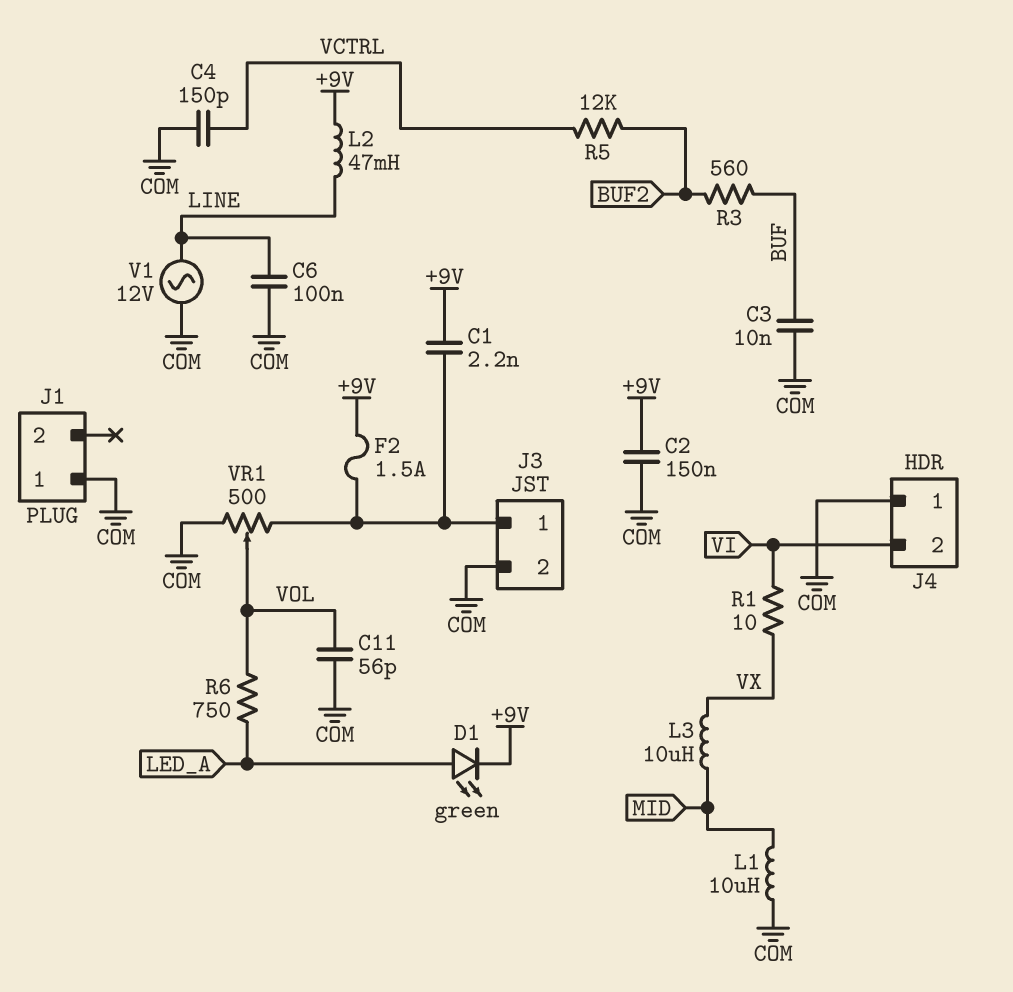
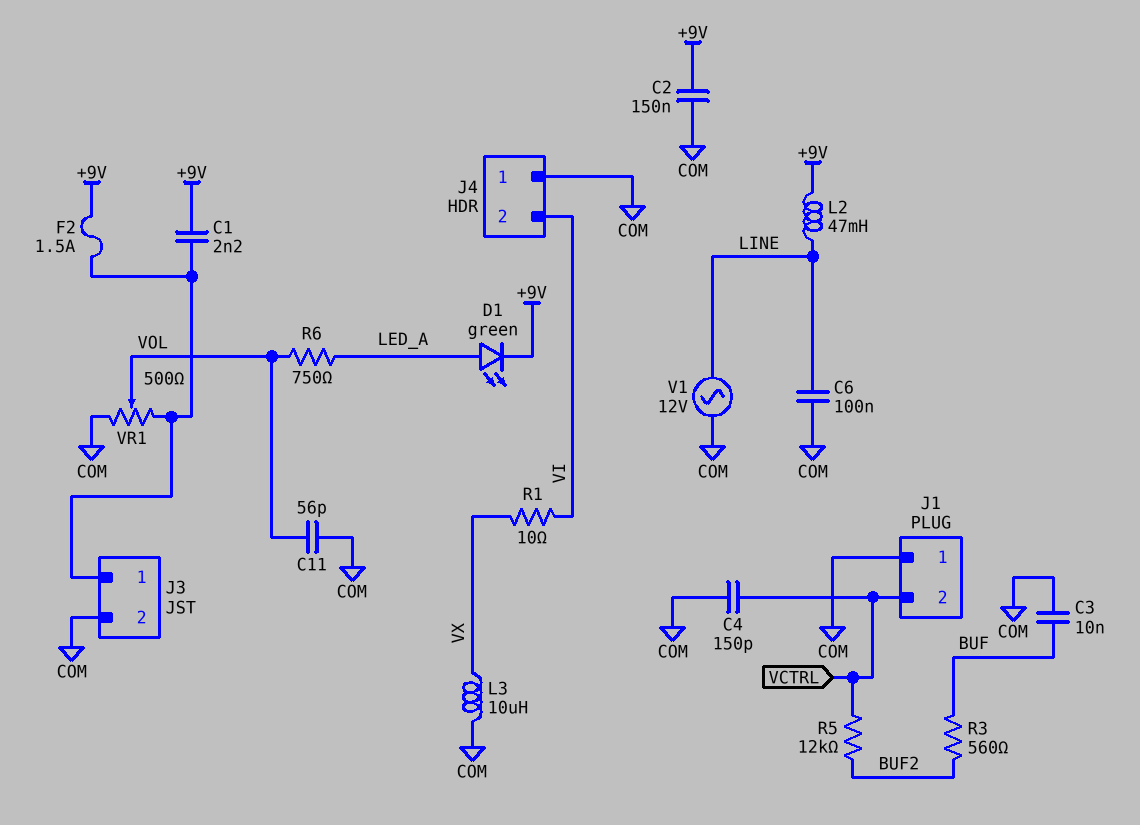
J1 pin 2: none -> VCTRL
L1: 10uH (COM, MID) -> none
L3: 10uH (MID, VX) -> 10uH (COM, VX)

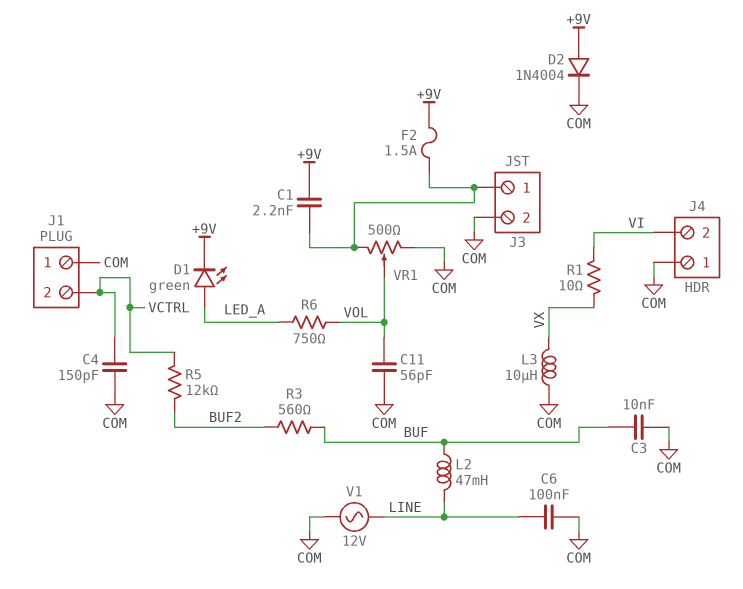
C2: 150nF (+9V, COM) -> none
D2: none -> diode 1N4004 (A +9V, K COM)
L2: 47mH (+9V, LINE) -> 47mH (BUF, LINE)

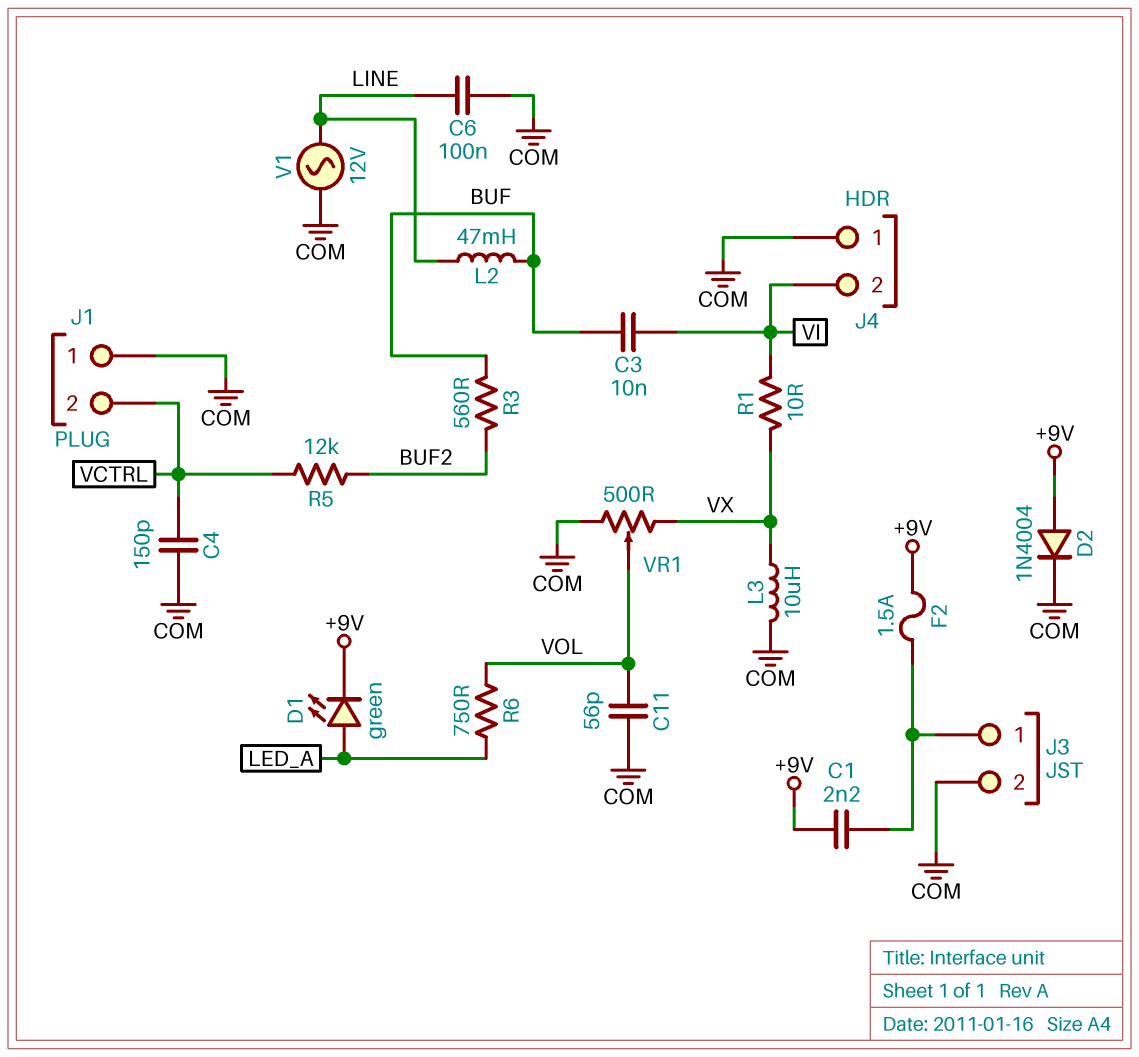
C3: 10nF (BUF, COM) -> 10nF (BUF, VI)
VR1: 500 (COM, J3/1, wiper VOL) -> 500 (COM, VX, wiper VOL)

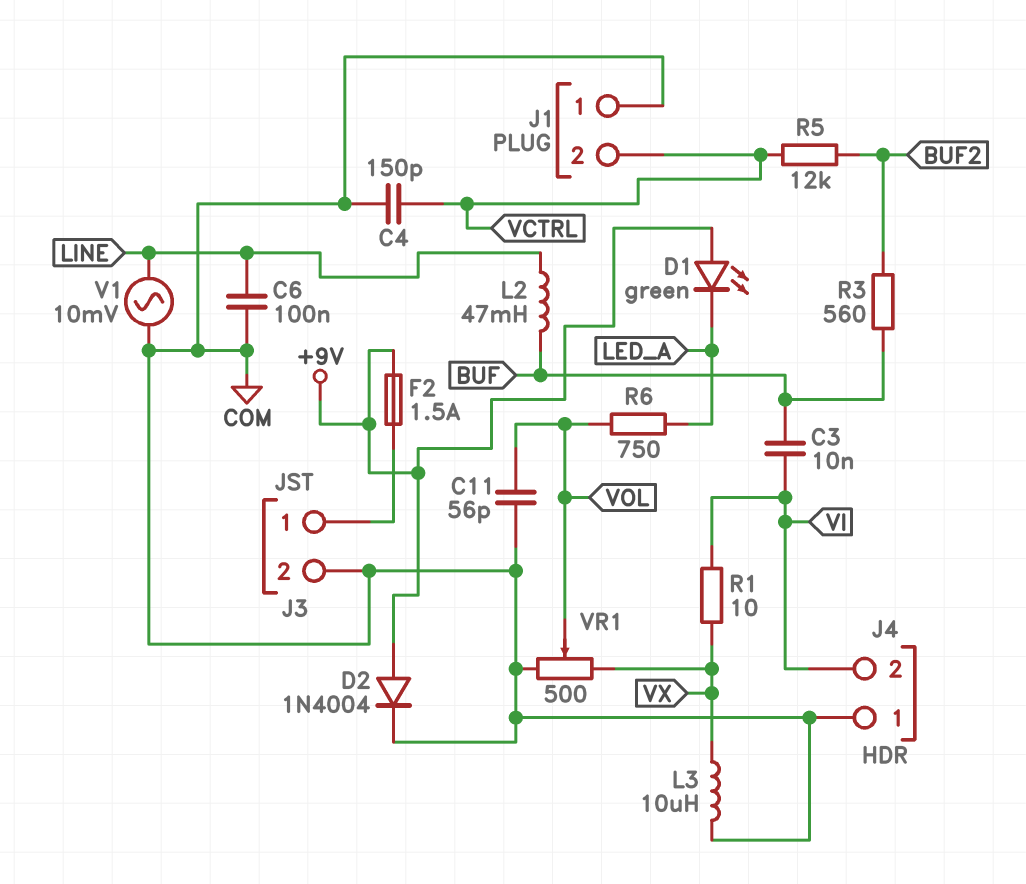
C1: 2.2nF (+9V, J3/1) -> none
D1: LED green (A LED_A, K +9V) -> LED green (A +9V, K LED_A)
V1: AC 12V (COM, LINE) -> AC 10mV (COM, LINE)

